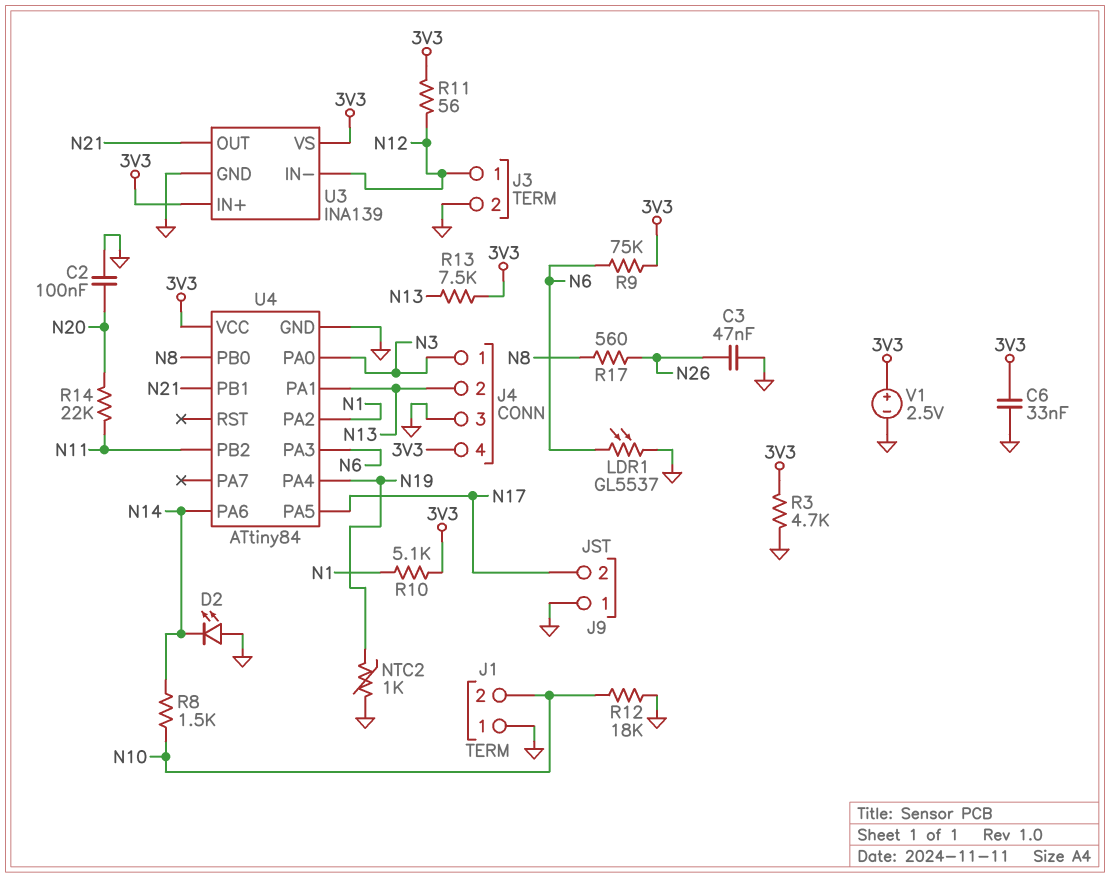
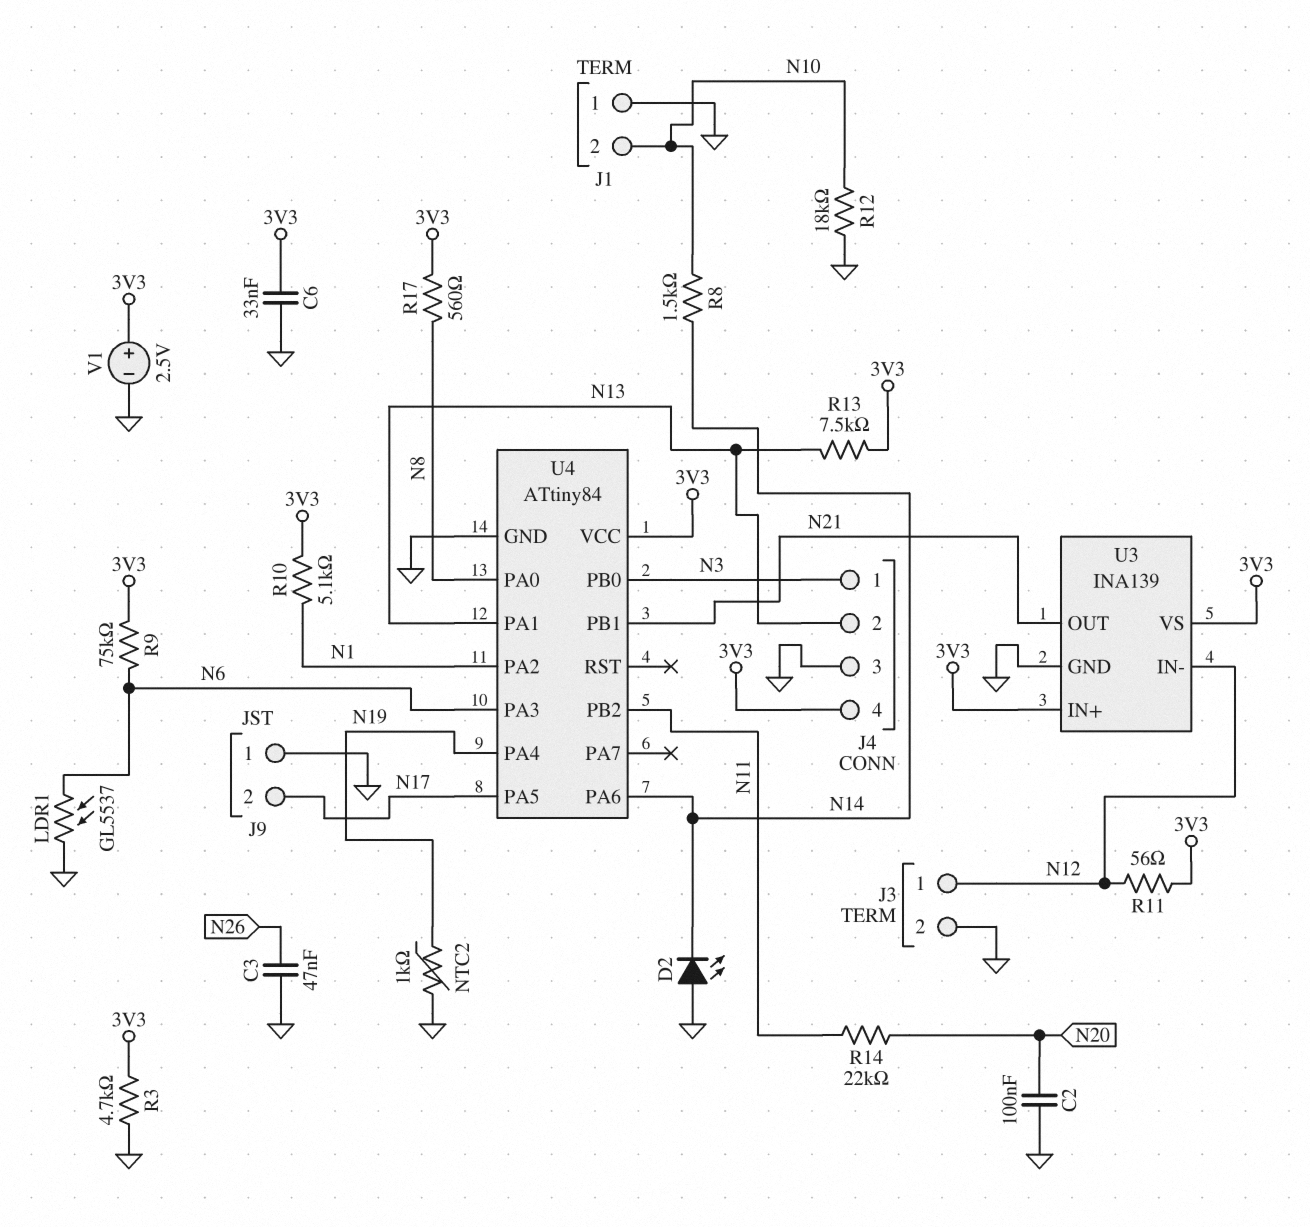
R17: 560 (N8, N26) -> 560 (3V3, N8)
U4 pin PA0: N3 -> N8
U4 pin PB0: N8 -> N3

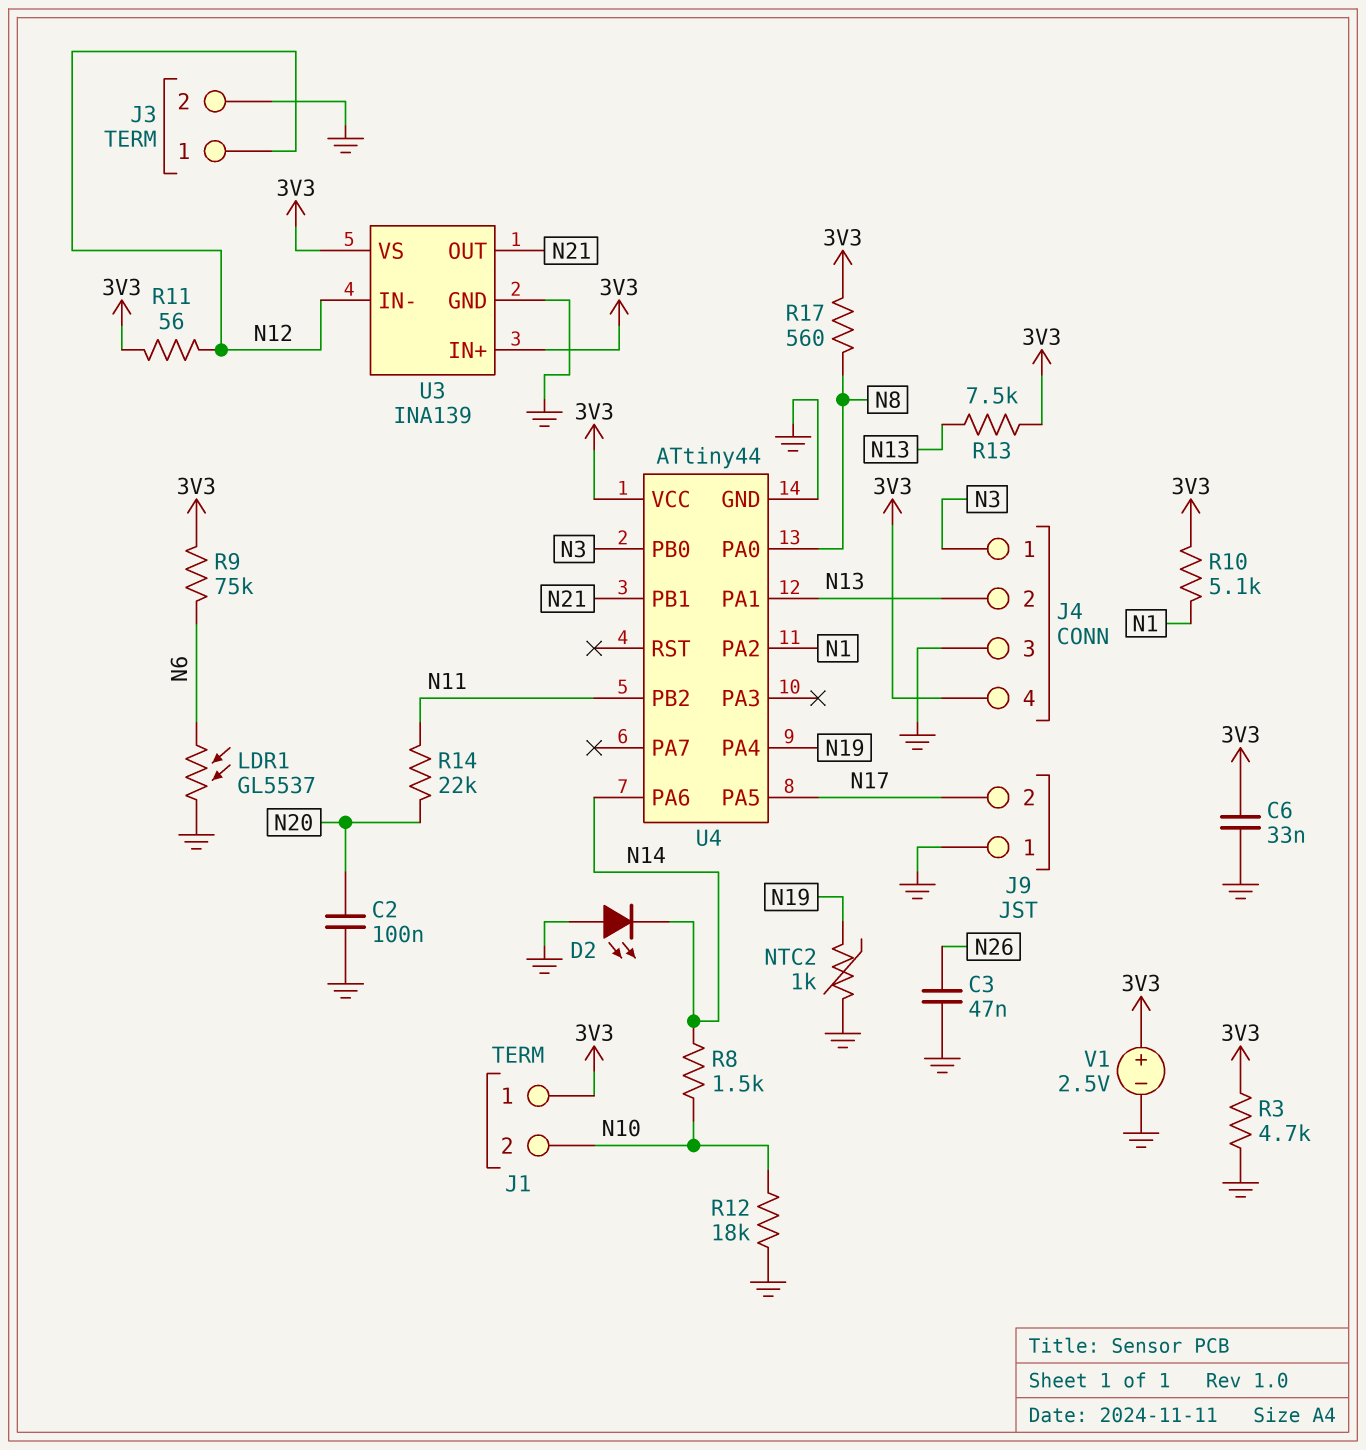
J1 pin 1: GND -> 3V3
U4: ATtiny84 -> ATtiny44
U4 pin PA3: N6 -> none

